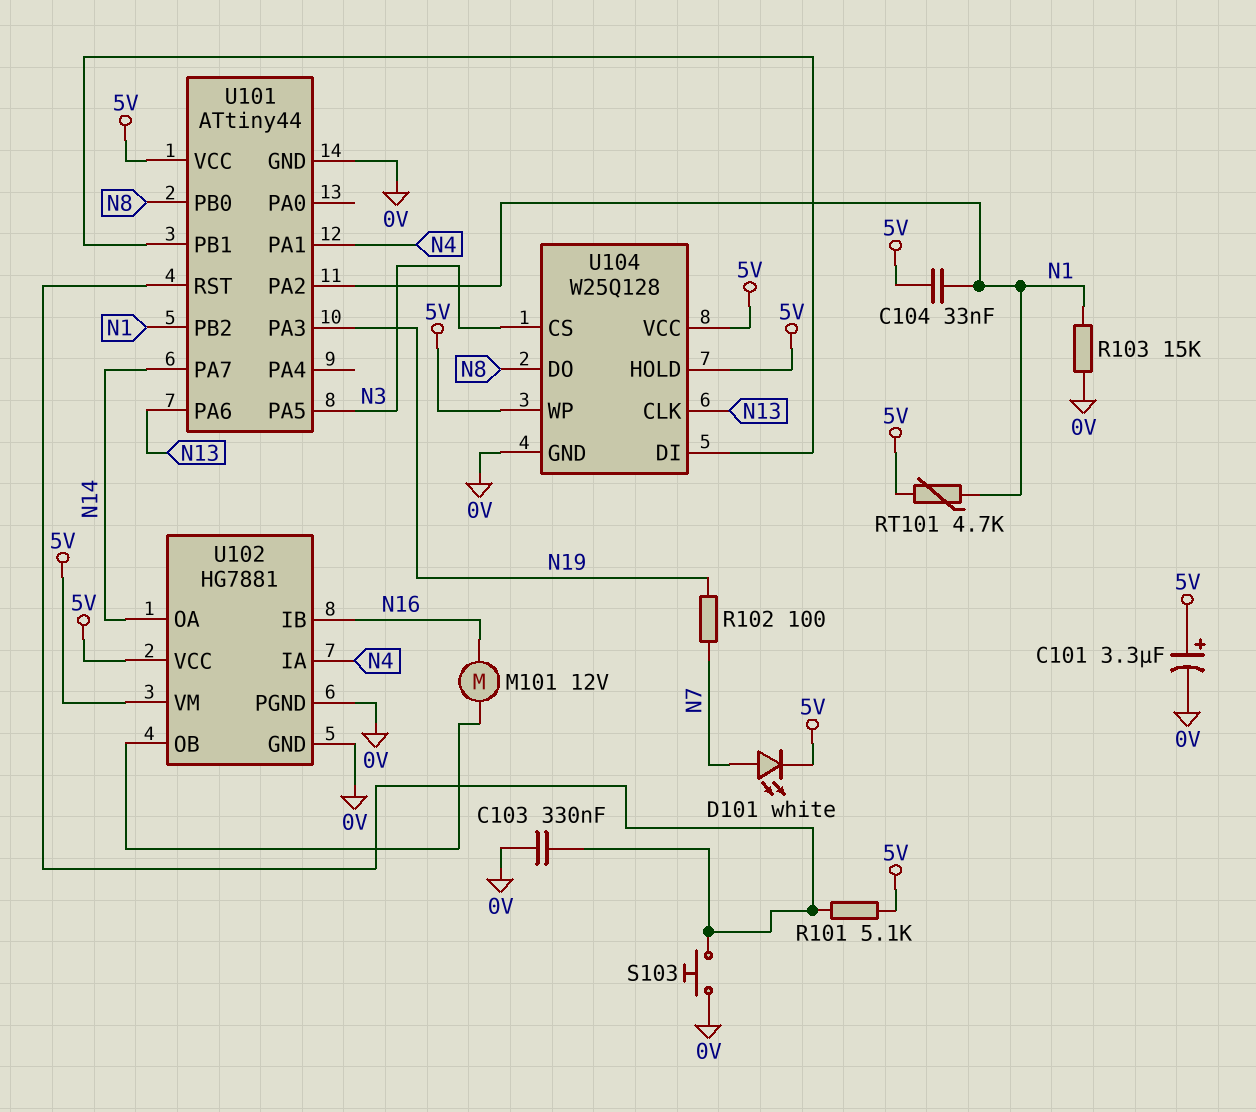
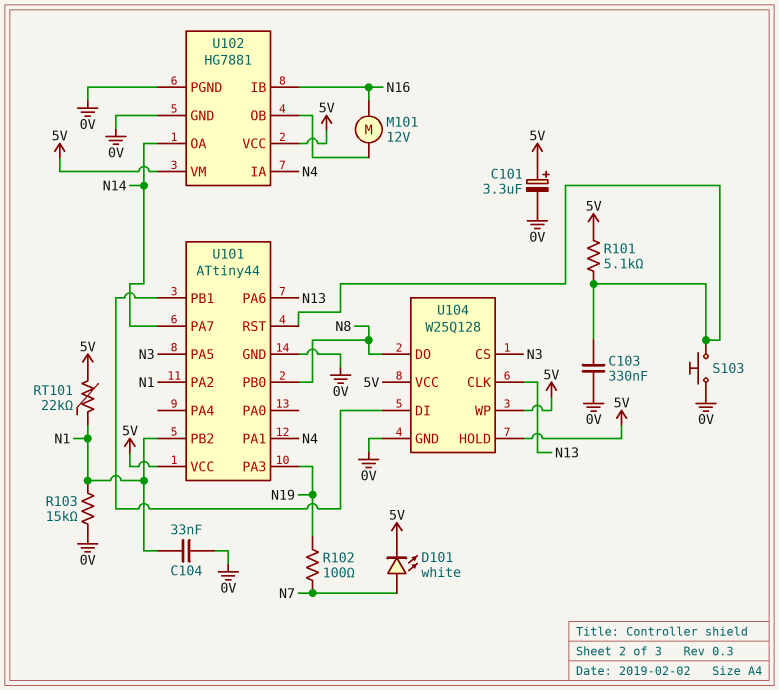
C104: 33nF (5V, N1) -> 33nF (0V, N1)
RT101: 4.7k (5V, N1) -> 22k (5V, N1)

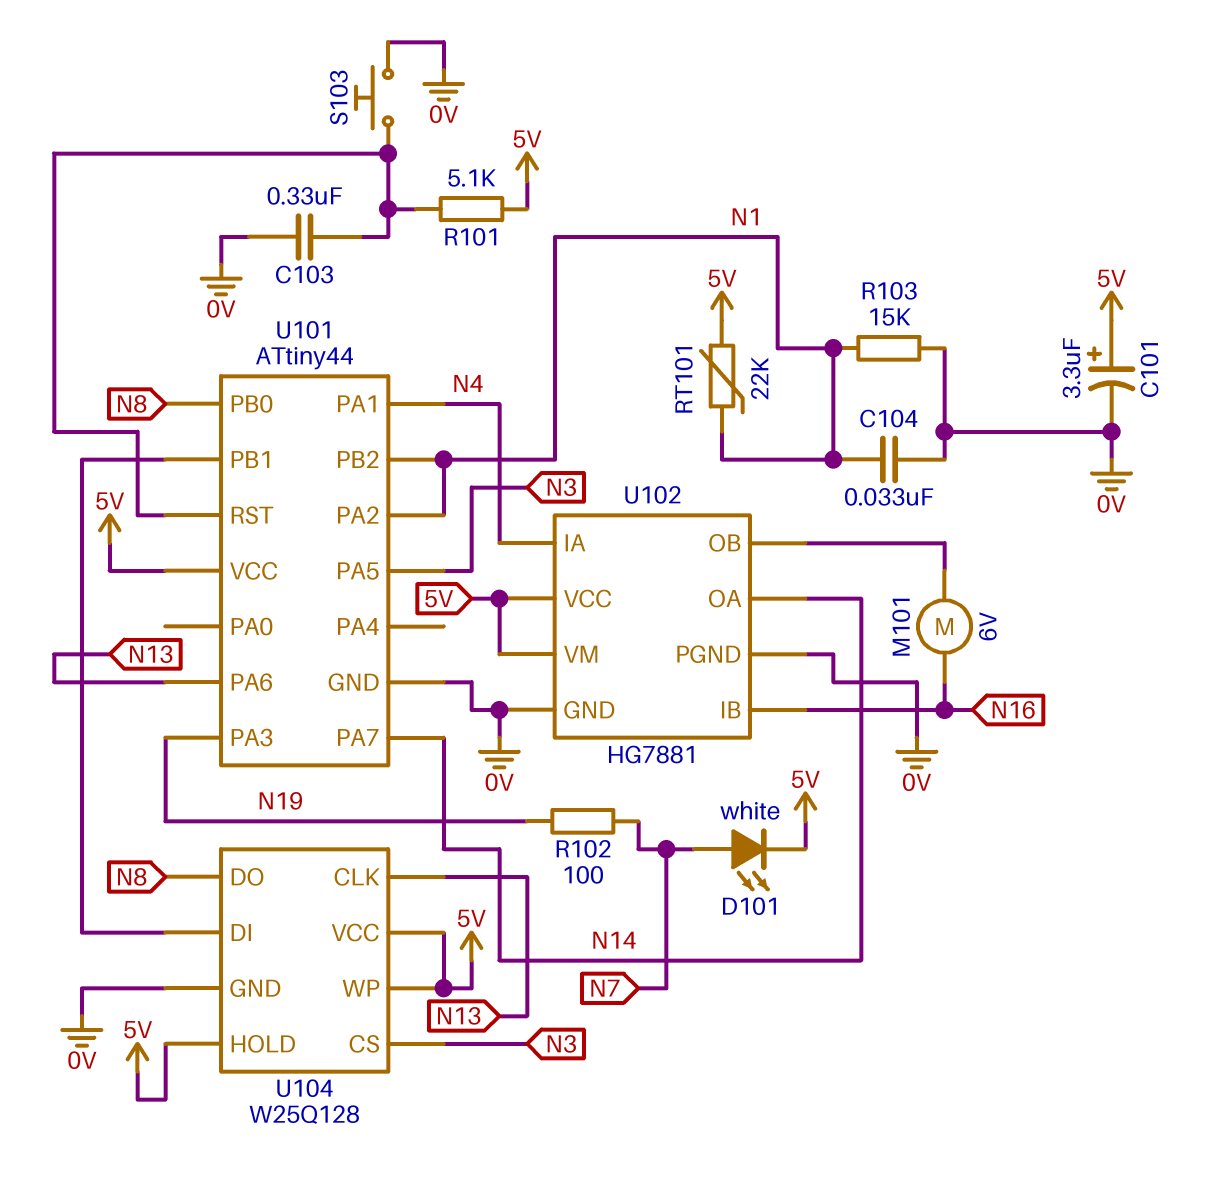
M101: motor 12V (N16, U102/OB) -> motor 6V (N16, U102/OB)

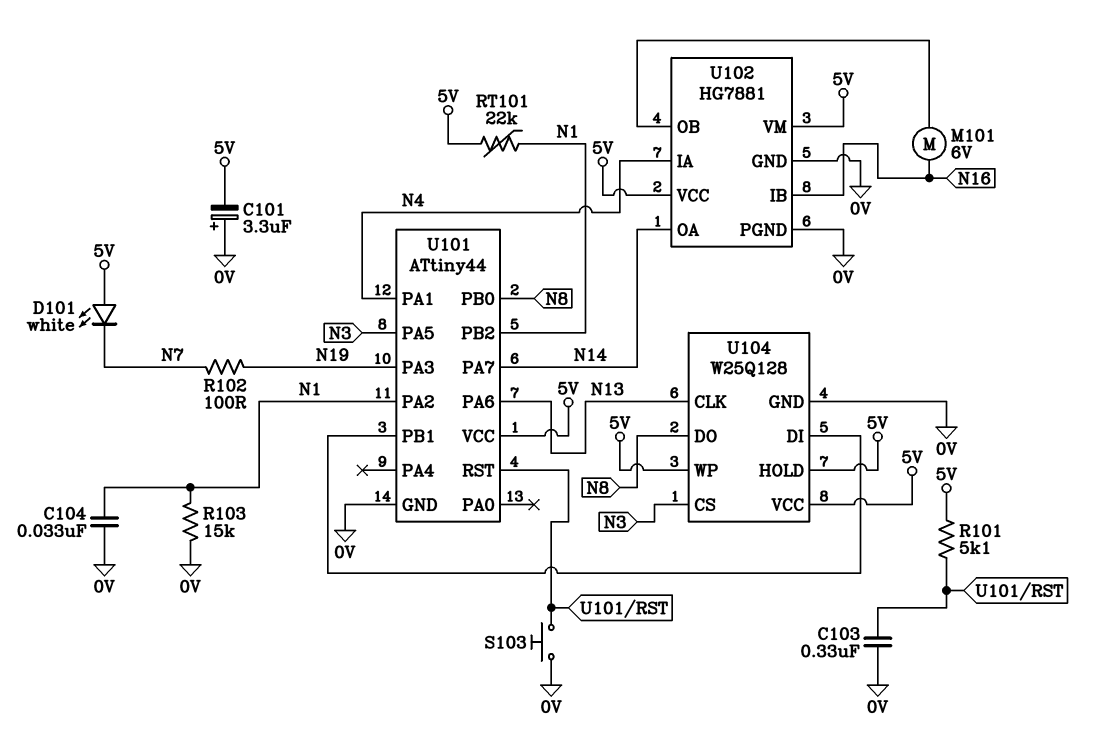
C101: 3.3uF (plus 5V, minus 0V) -> 3.3uF (plus 0V, minus 5V)
D101: LED white (A N7, K 5V) -> LED white (A 5V, K N7)

